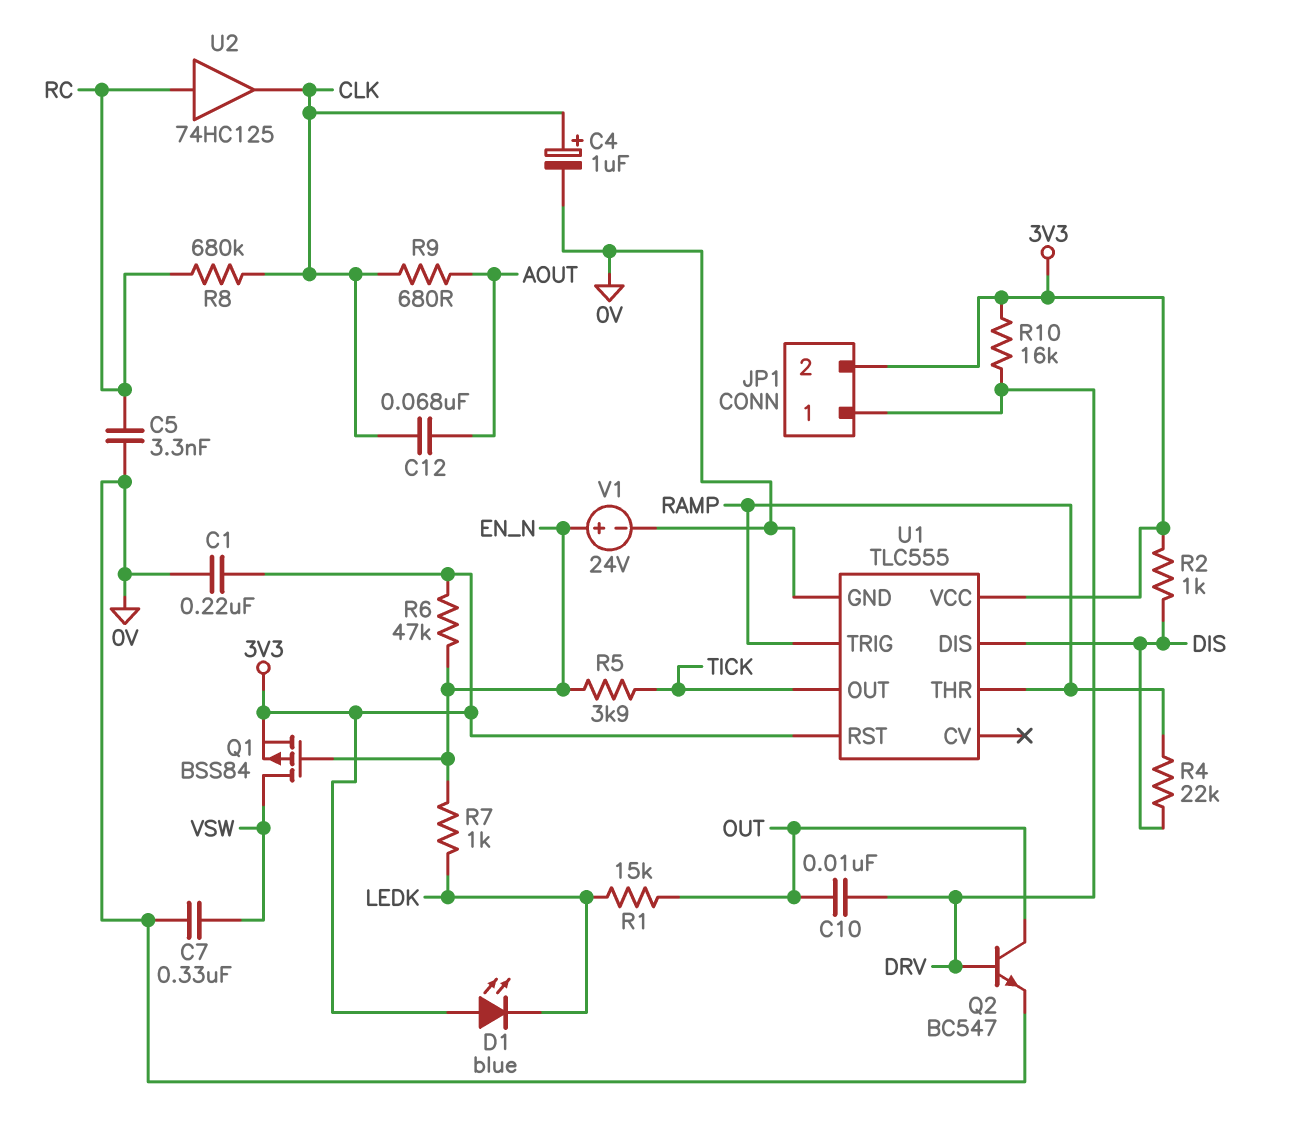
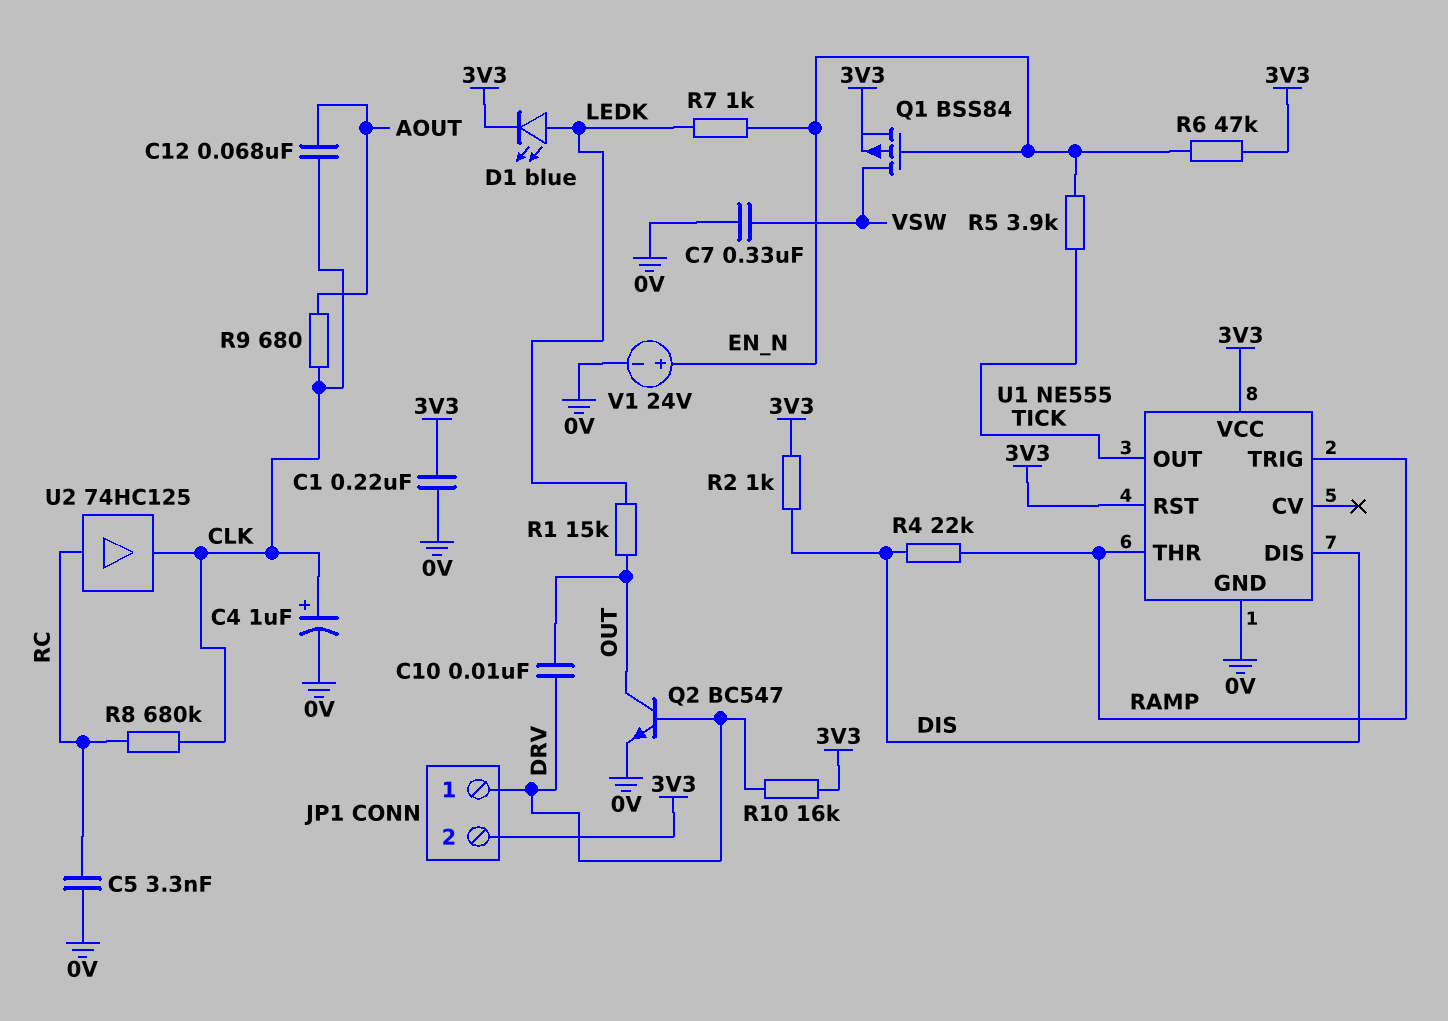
D1: LED blue (A 3V3, K LEDK) -> LED blue (A LEDK, K 3V3)
U1: TLC555 -> NE555

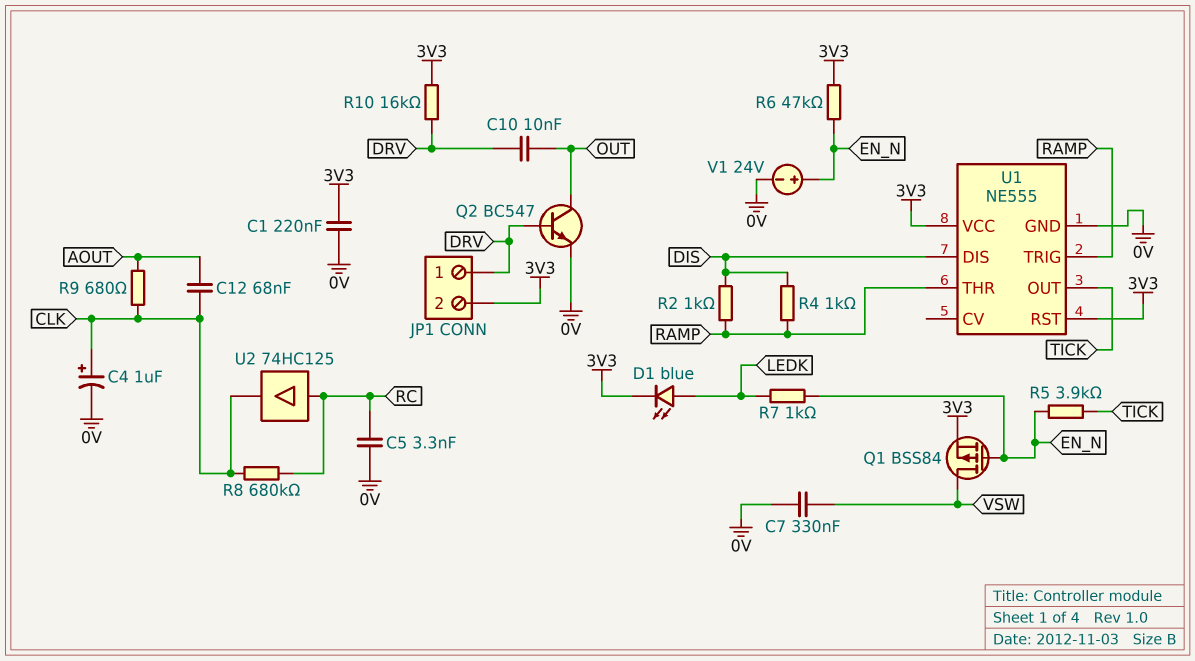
R1: 15k (LEDK, OUT) -> none
R2: 1k (3V3, DIS) -> 1k (DIS, RAMP)
R4: 22k (DIS, RAMP) -> 1k (DIS, RAMP)

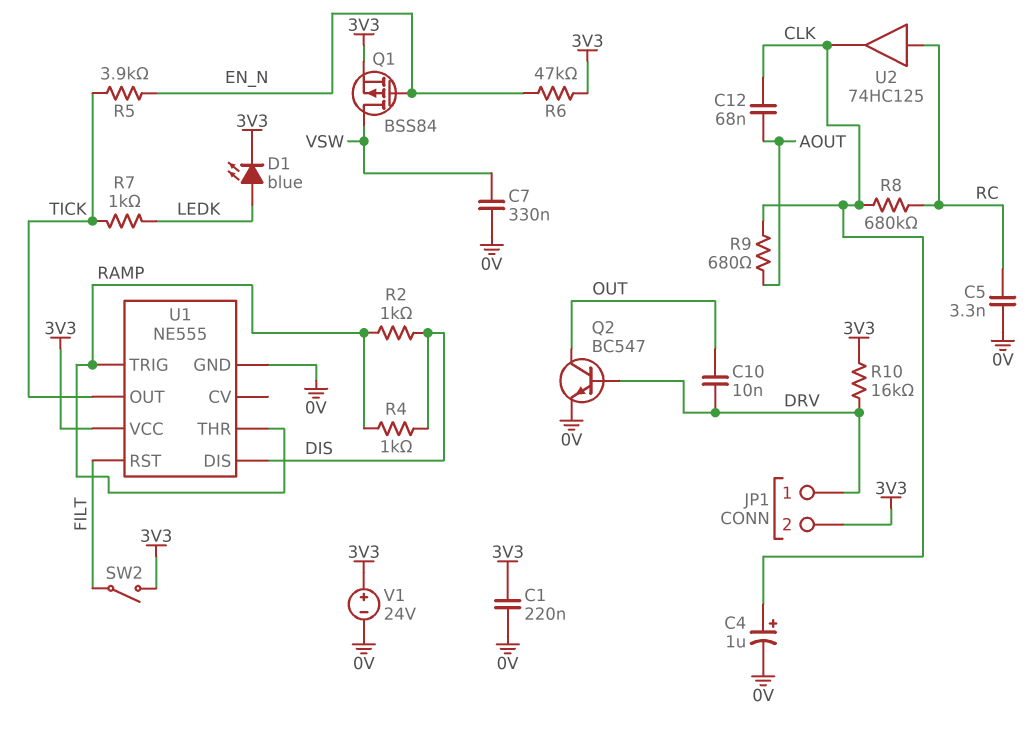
R7: 1k (EN_N, LEDK) -> 1k (LEDK, TICK)
SW2: none -> switch (3V3, FILT)
U1 pin RST: 3V3 -> FILT
V1: 24V (plus EN_N, minus 0V) -> 24V (plus 3V3, minus 0V)

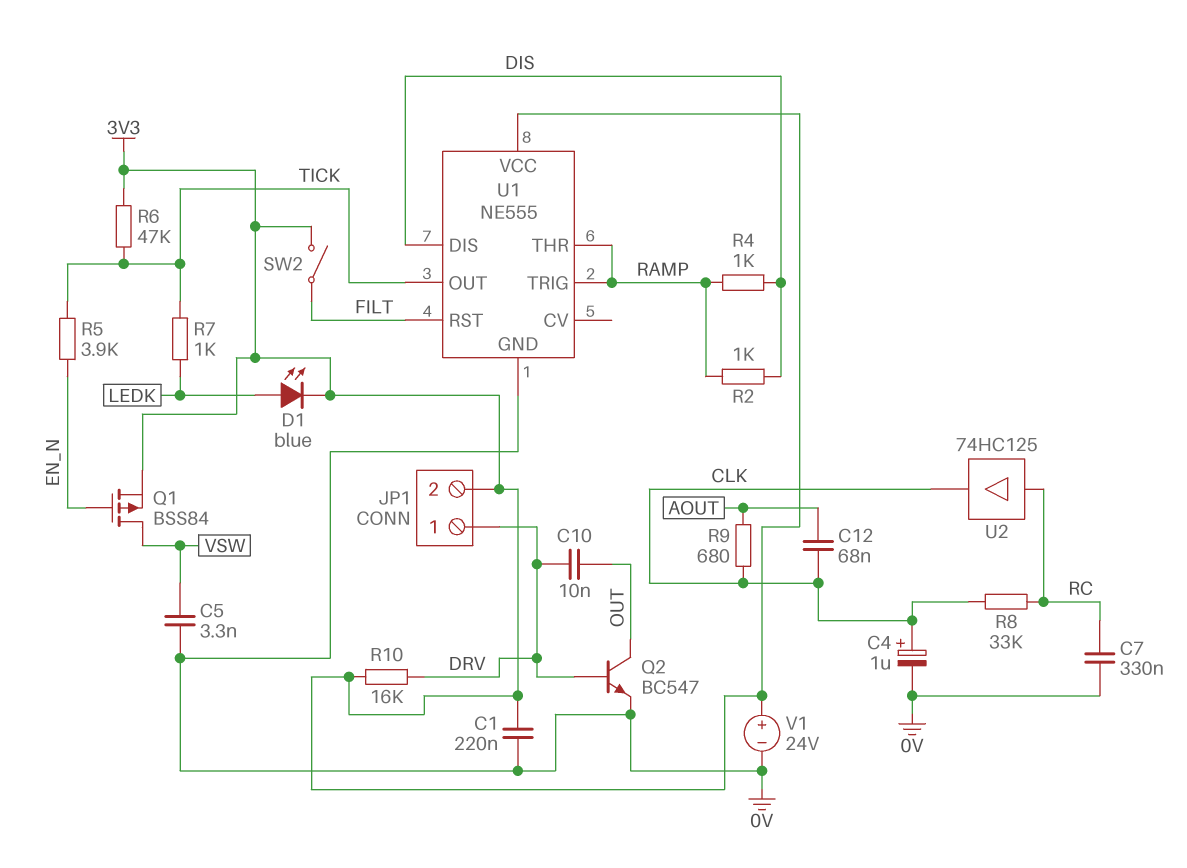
C5: 3.3nF (0V, RC) -> 3.3nF (0V, VSW)
C7: 330nF (0V, VSW) -> 330nF (0V, RC)
R6: 47k (3V3, EN_N) -> 47k (3V3, TICK)
R8: 680k (CLK, RC) -> 33k (CLK, RC)

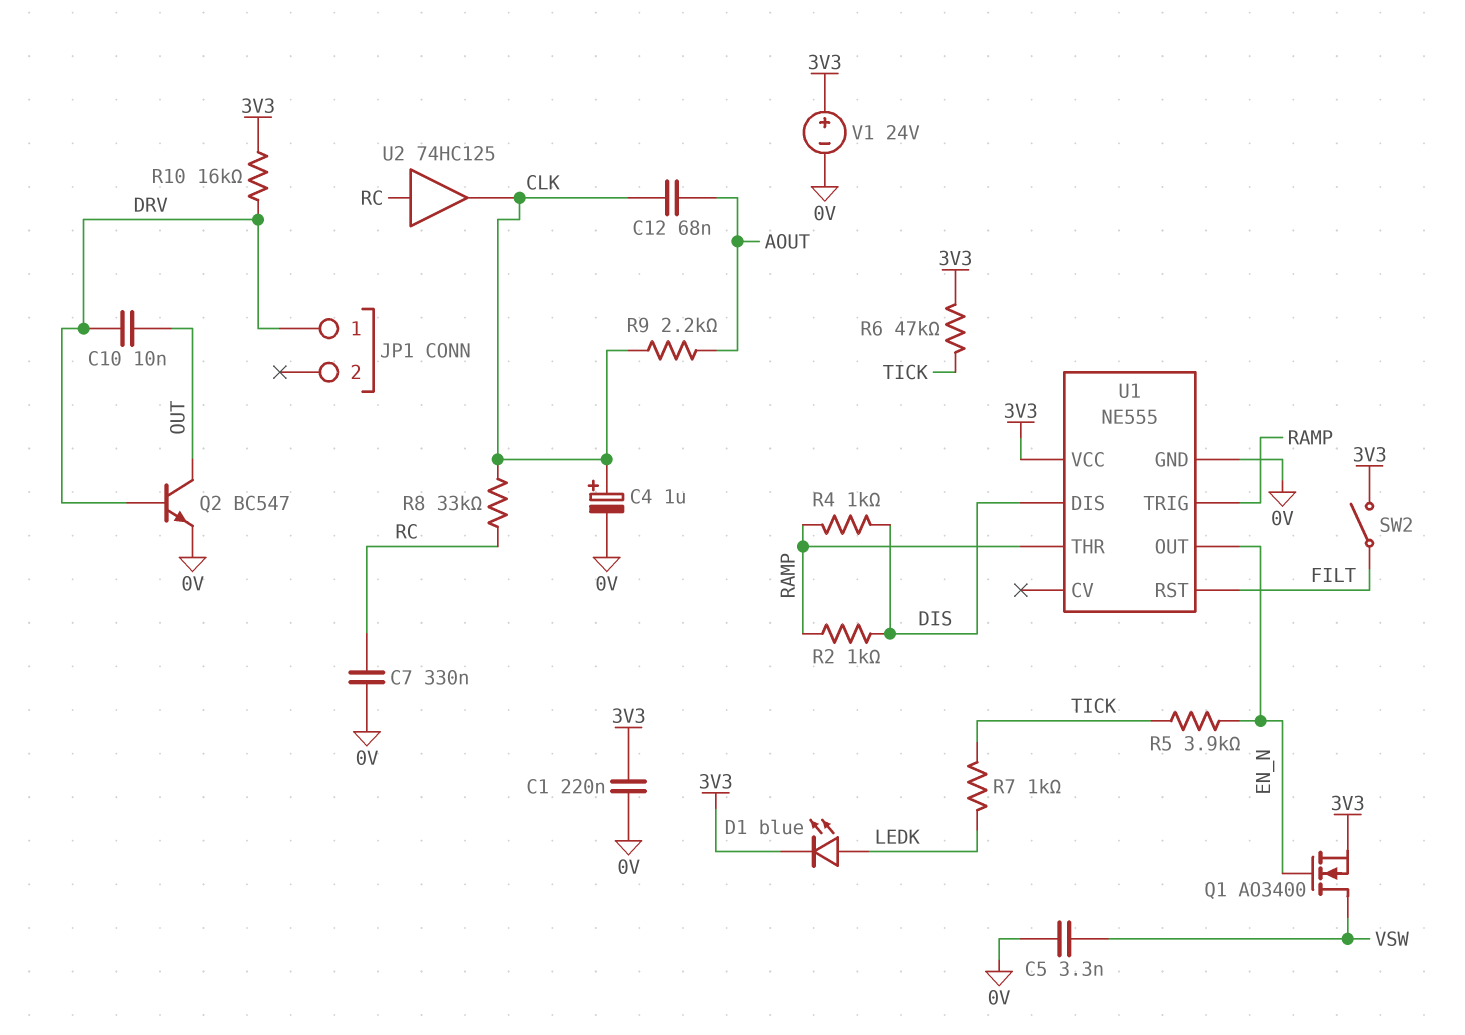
JP1 pin 2: 3V3 -> none
Q1: PMOS BSS84 (G EN_N, D VSW, S 3V3) -> NMOS AO3400 (G EN_N, D VSW, S 3V3)
R9: 680 (AOUT, CLK) -> 2.2k (AOUT, CLK)
U1 pin OUT: TICK -> EN_N

